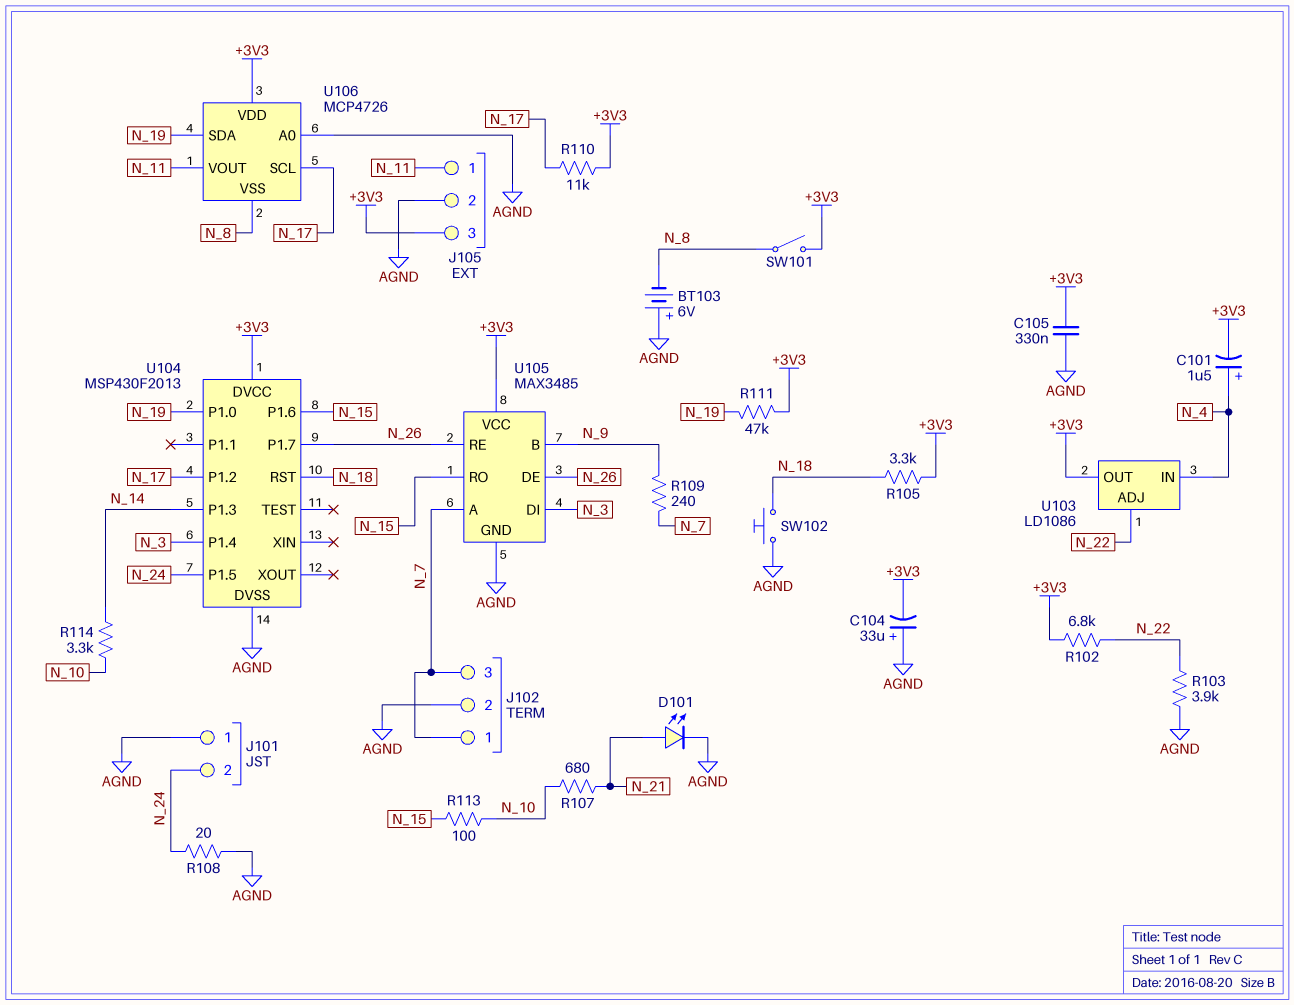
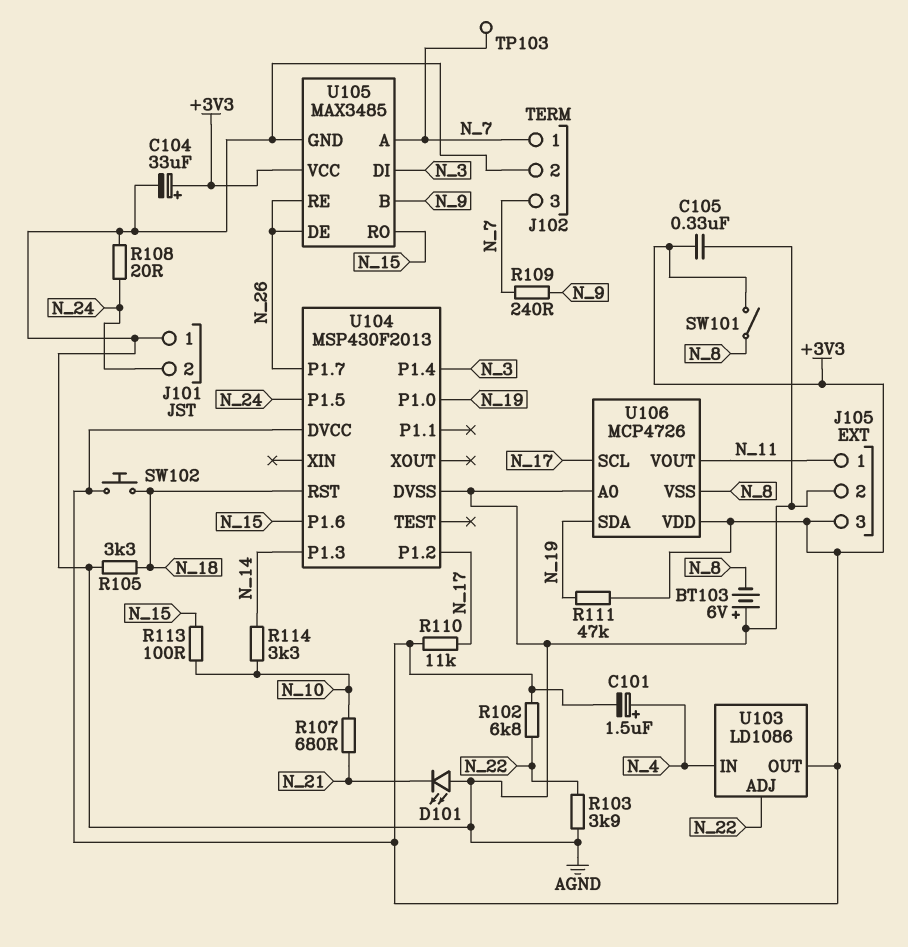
C104: 33uF (plus AGND, minus +3V3) -> 33uF (plus +3V3, minus AGND)
D101: LED (A N_21, K AGND) -> LED (A AGND, K N_21)
R105: 3.3k (+3V3, N_18) -> 3.3k (AGND, N_18)
SW102: button (AGND, N_18) -> button (+3V3, N_18)
TP103: none -> test point (N_7)

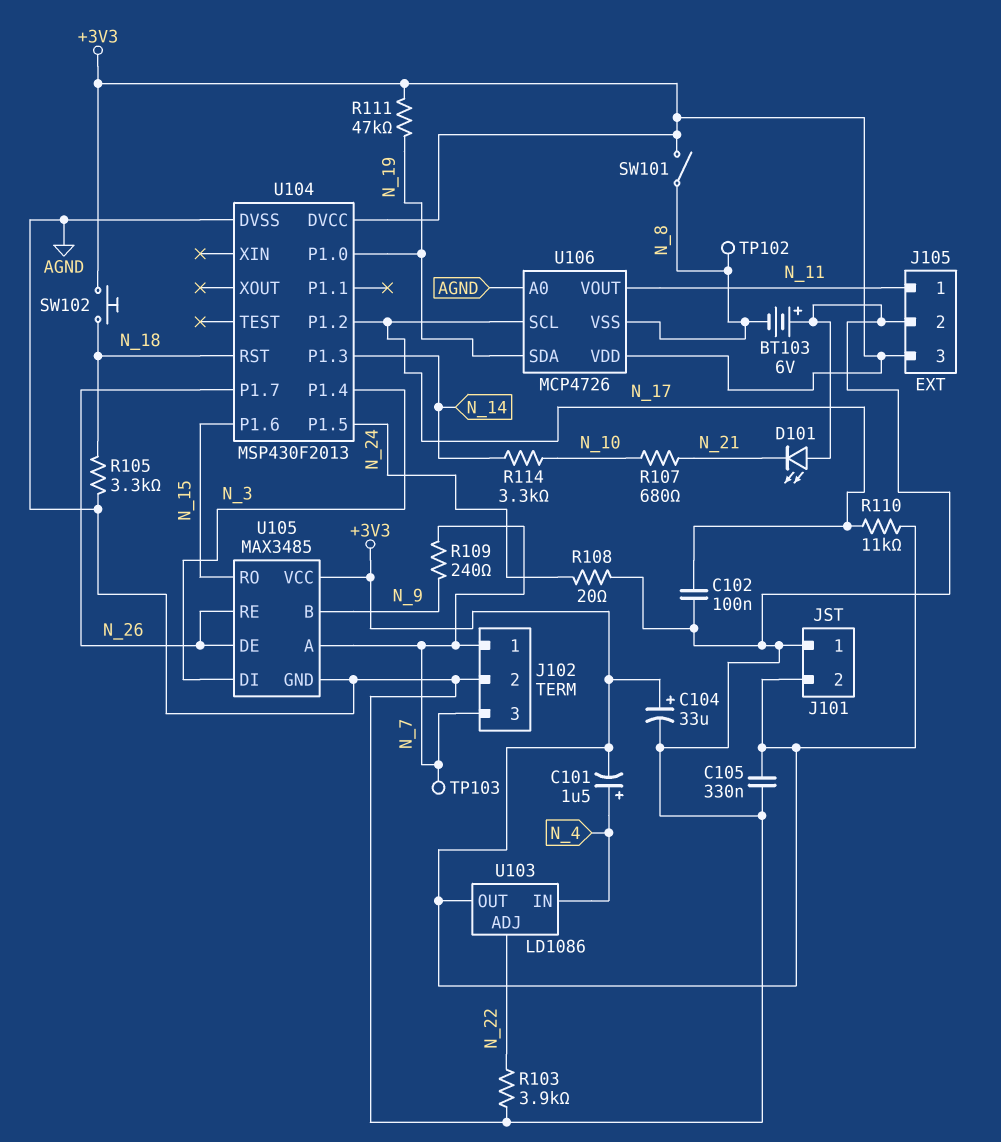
C102: none -> 100nF (AGND, N_17)
J101 pin 2: N_24 -> +3V3
R102: 6.8k (+3V3, N_22) -> none
R113: 100 (N_10, N_15) -> none
TP102: none -> test point (N_8)

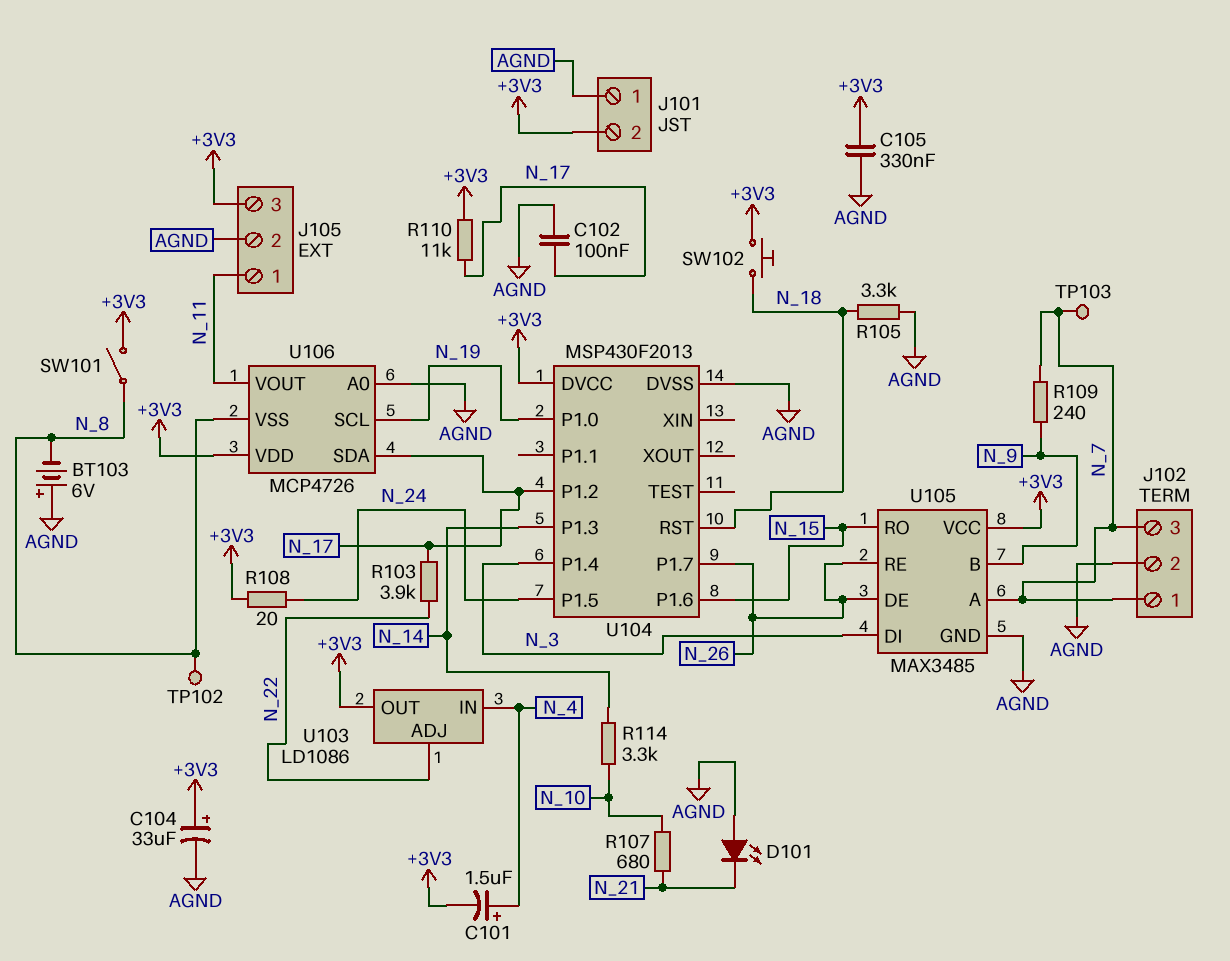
R103: 3.9k (AGND, N_22) -> 3.9k (N_17, N_22)
R108: 20 (AGND, N_24) -> 20 (+3V3, N_24)
R111: 47k (+3V3, N_19) -> none
U106 pin SCL: N_17 -> N_19
U106 pin SDA: N_19 -> N_17

